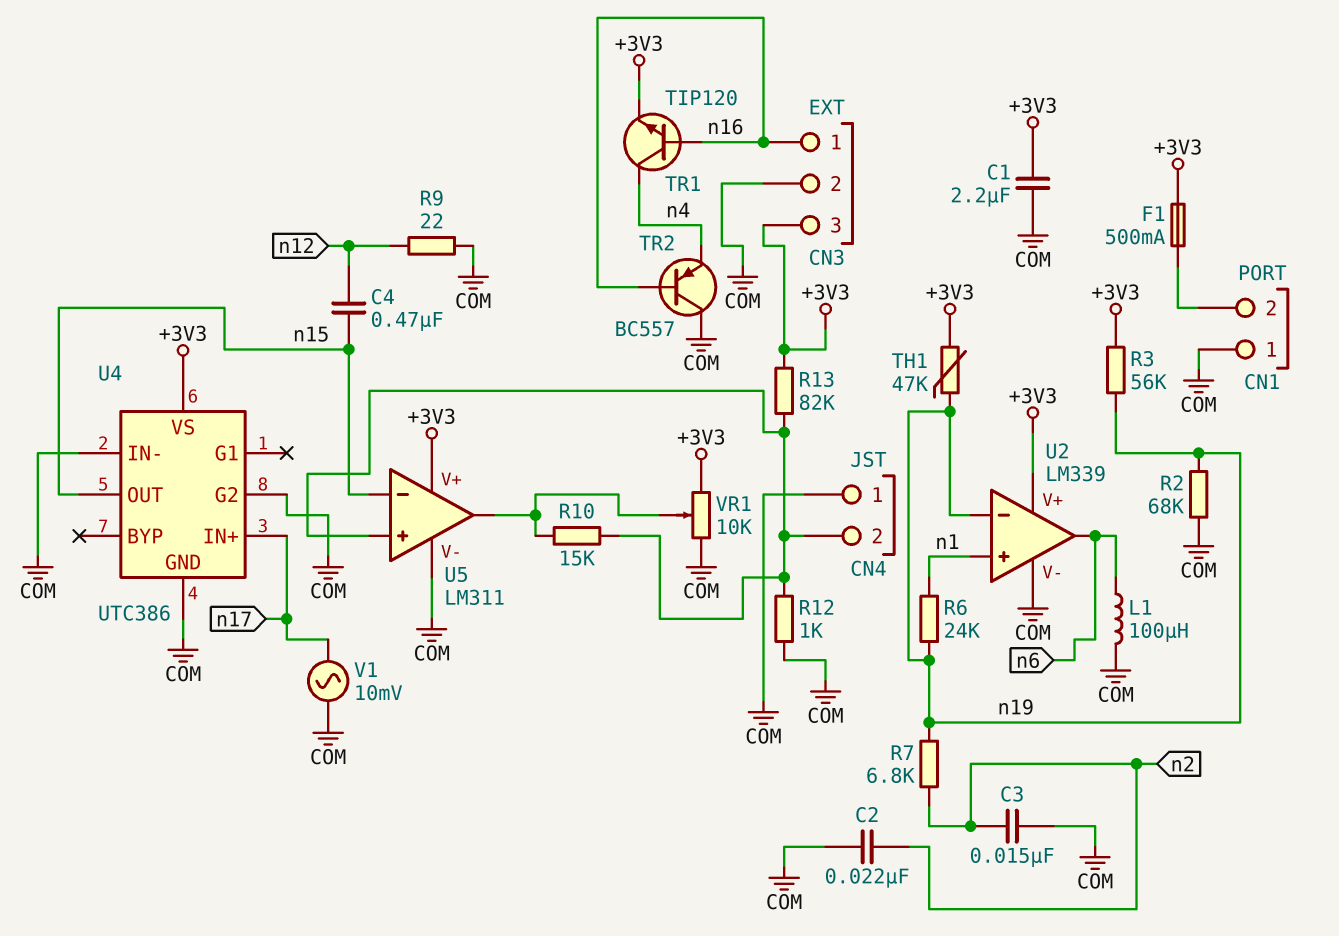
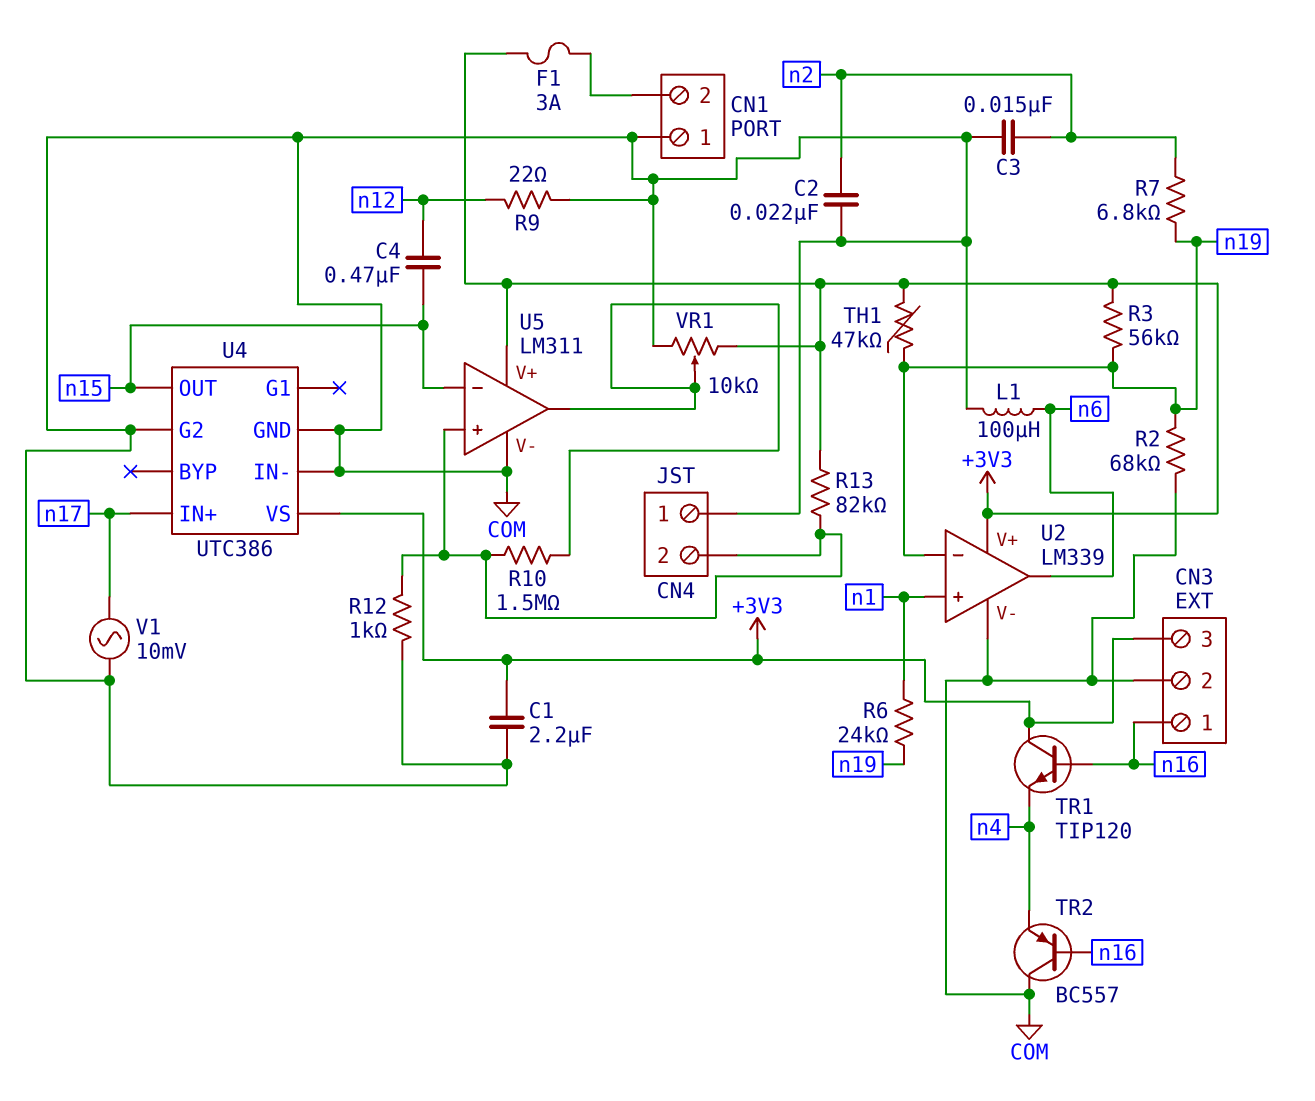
F1: 500mA (+3V3, CN1/2) -> 3A (+3V3, CN1/2)
R10: 15k (CN4/2, U5/out) -> 1.5M (CN4/2, U5/out)
TR1: NPN TIP120 (B n16, C n4, E +3V3) -> NPN TIP120 (B n16, C +3V3, E n4)

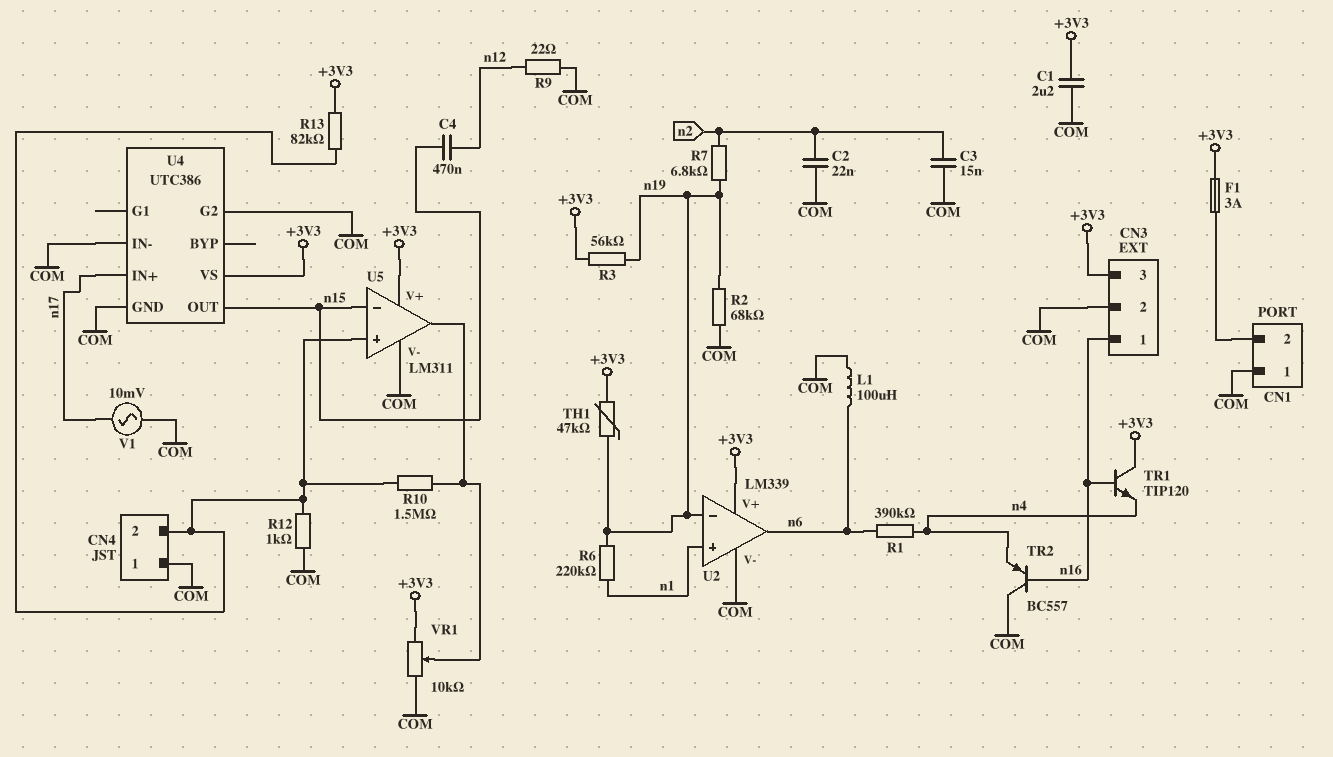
R1: none -> 390k (n4, n6)
R6: 24k (n1, n19) -> 220k (n1, n19)

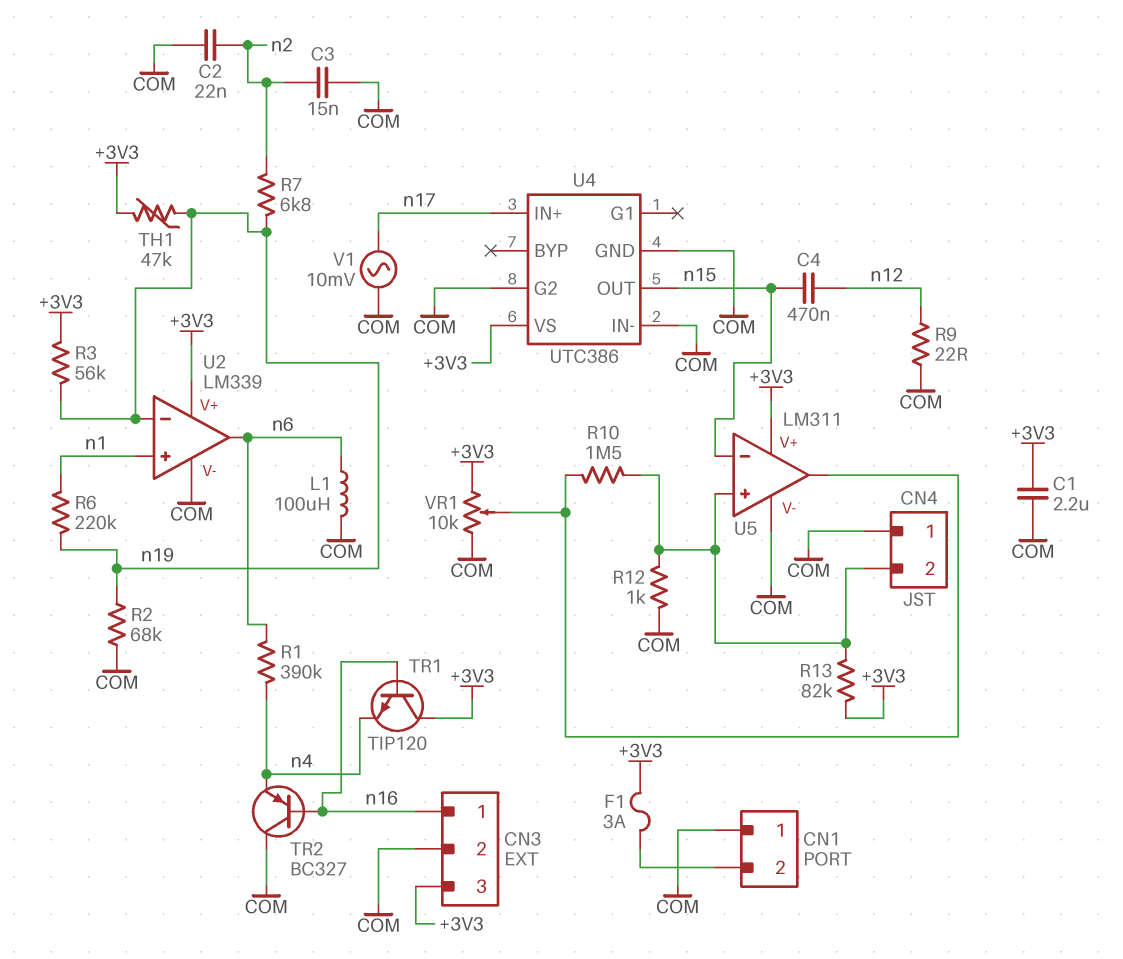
TR2: PNP BC557 (B n16, C COM, E n4) -> PNP BC327 (B n16, C COM, E n4)

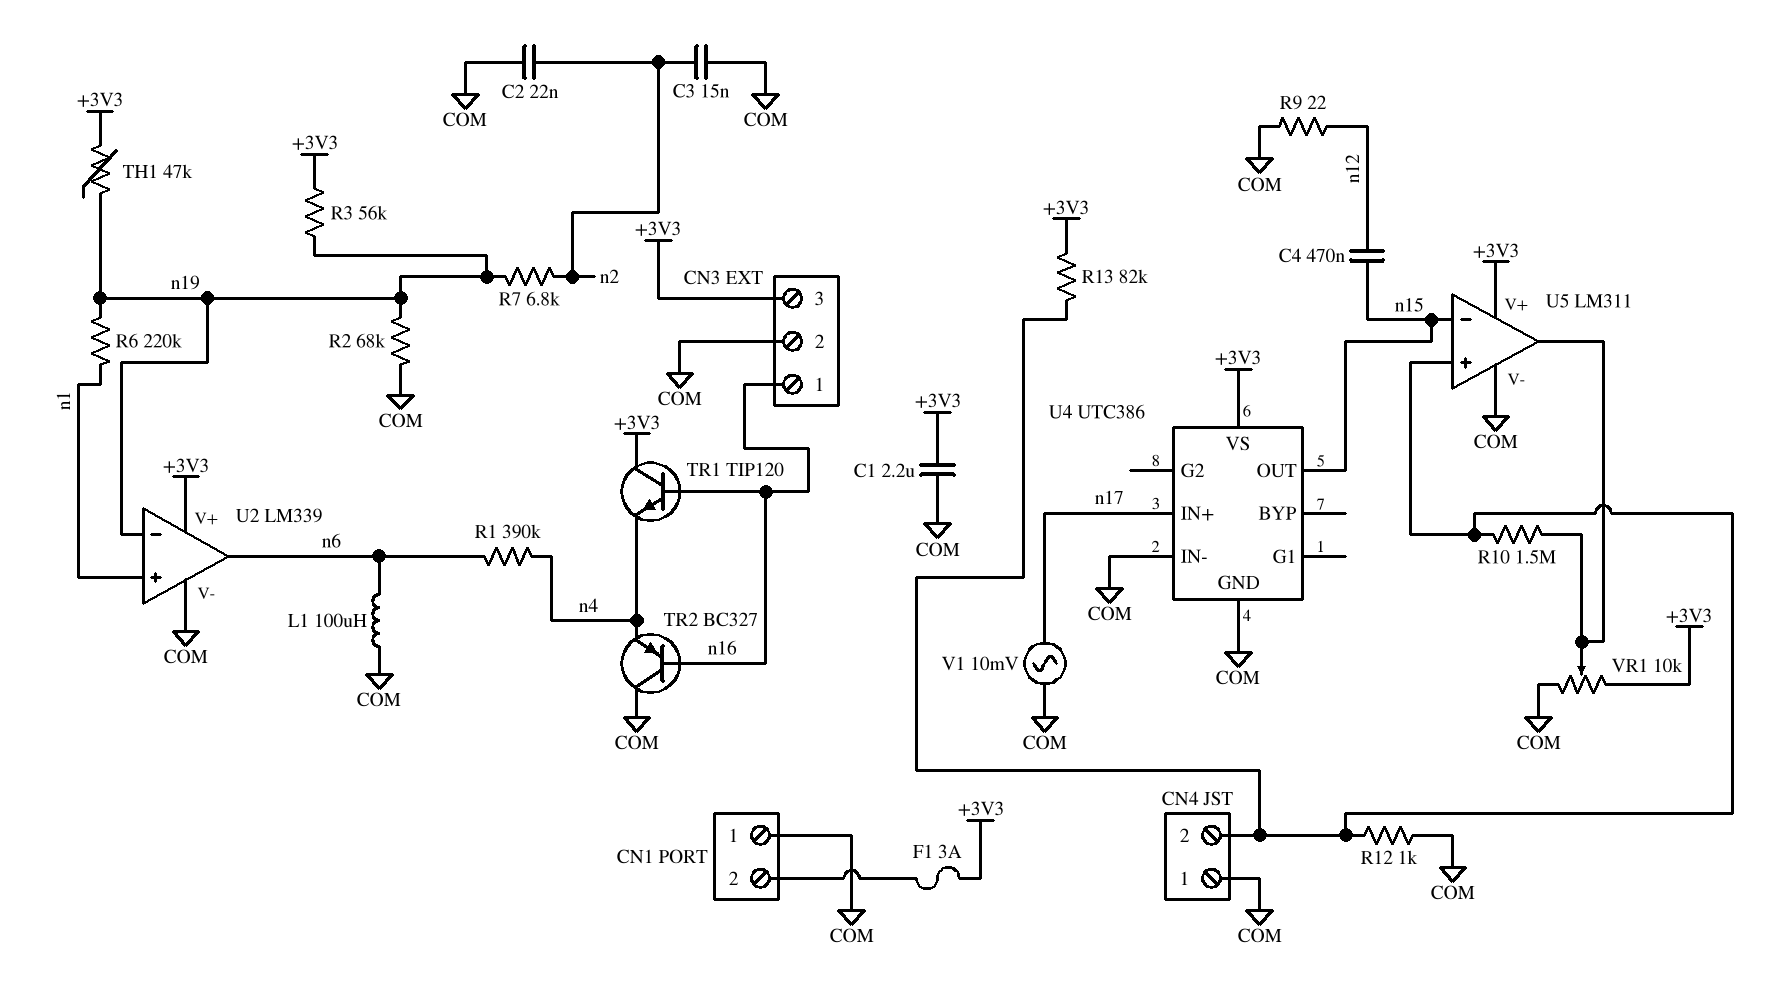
U4 pin G2: COM -> none

